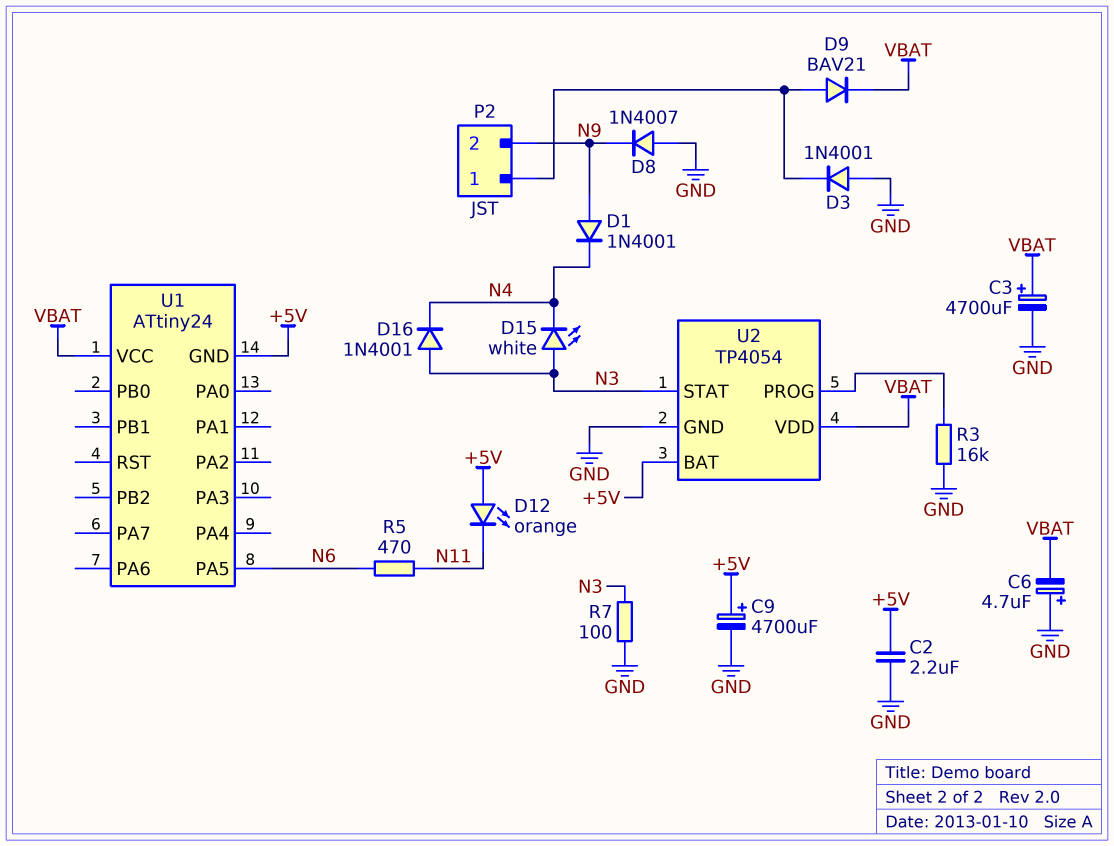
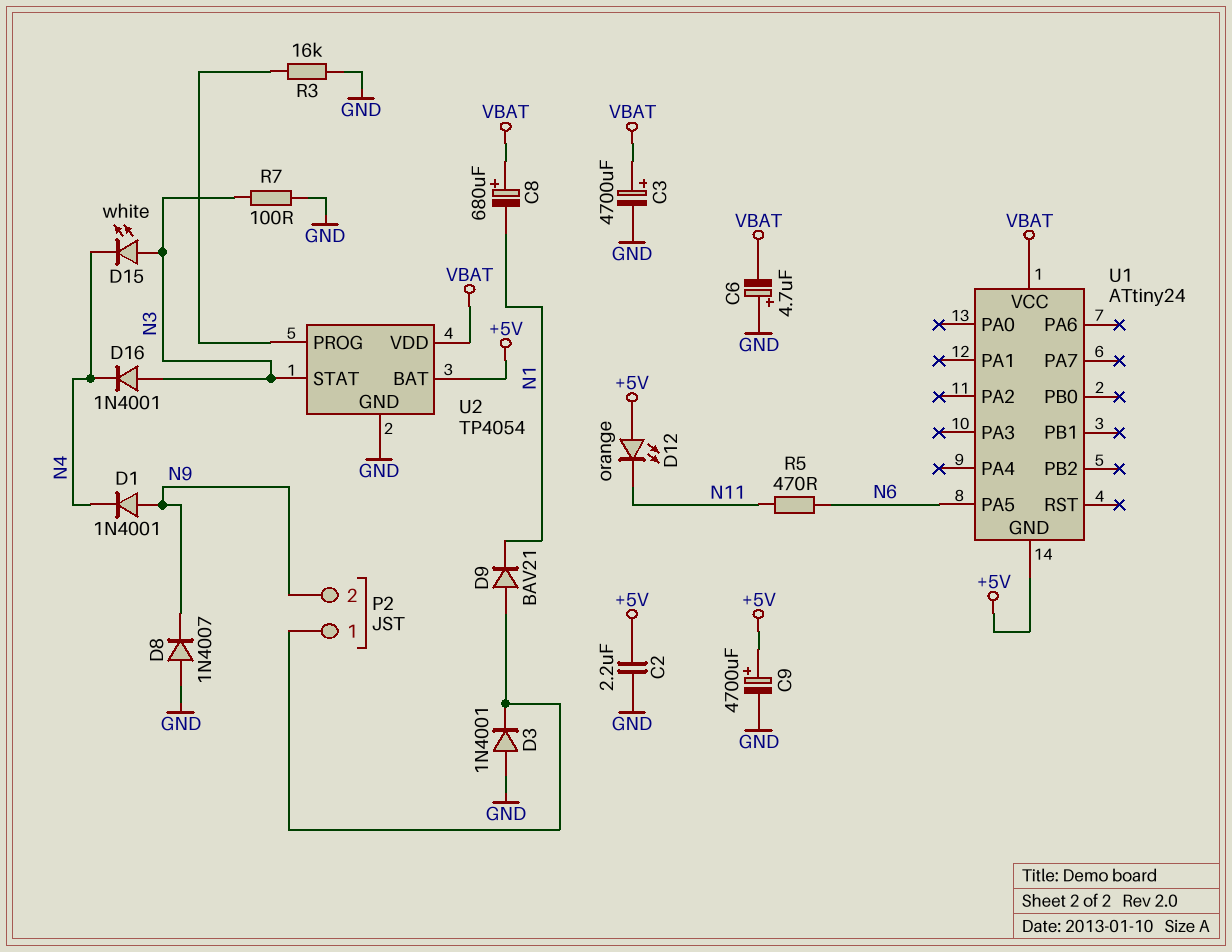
C8: none -> 680uF (plus VBAT, minus N1)
D9: diode BAV21 (A P2/1, K VBAT) -> diode BAV21 (A P2/1, K N1)

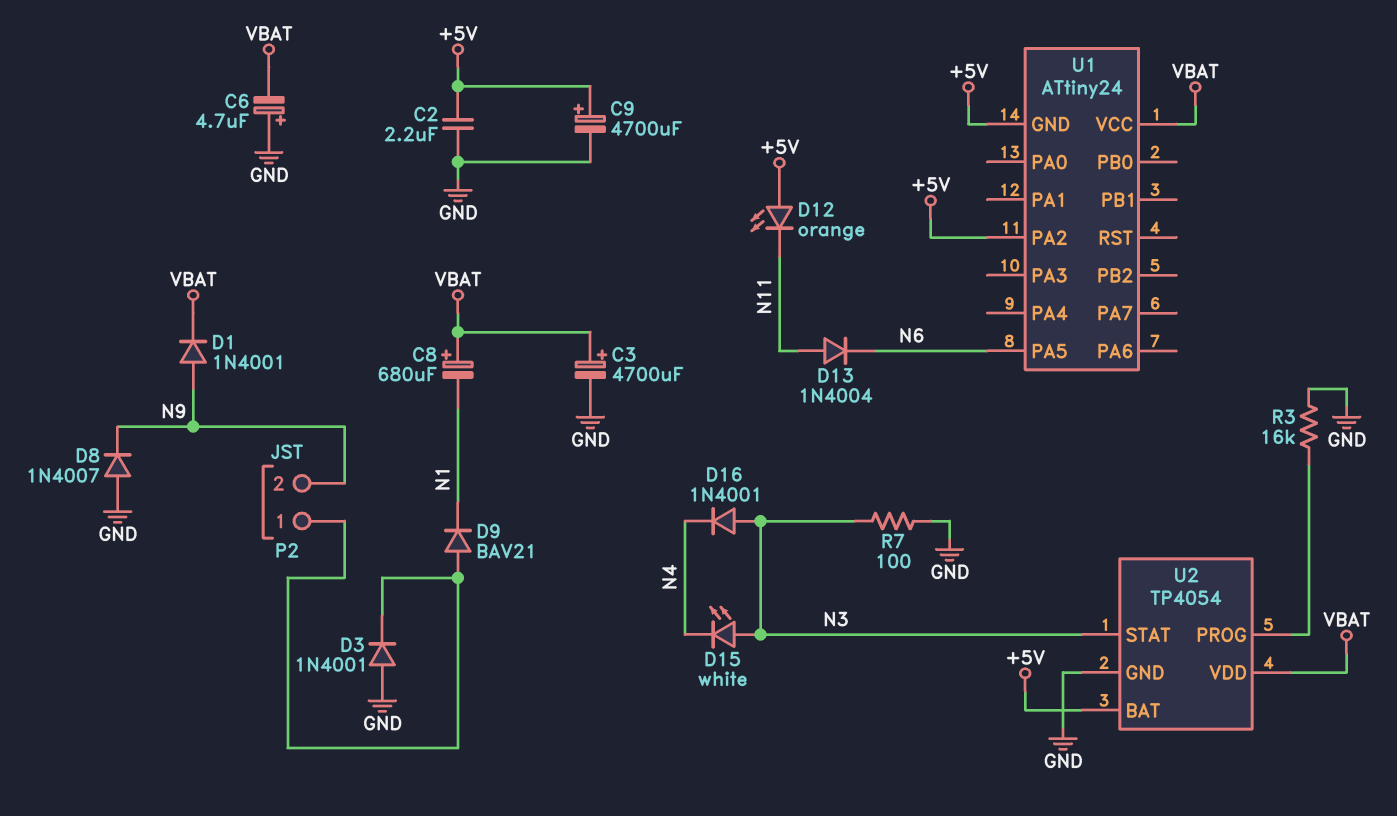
D1: diode 1N4001 (A N9, K N4) -> diode 1N4001 (A N9, K VBAT)
D13: none -> diode 1N4004 (A N11, K N6)
R5: 470 (N6, N11) -> none
U1 pin PA2: none -> +5V

